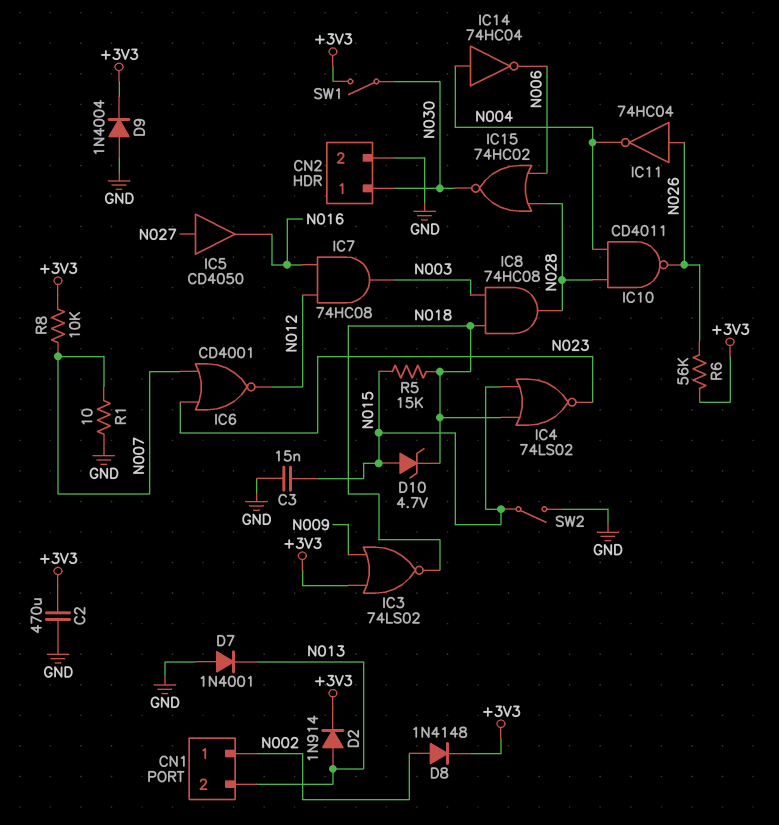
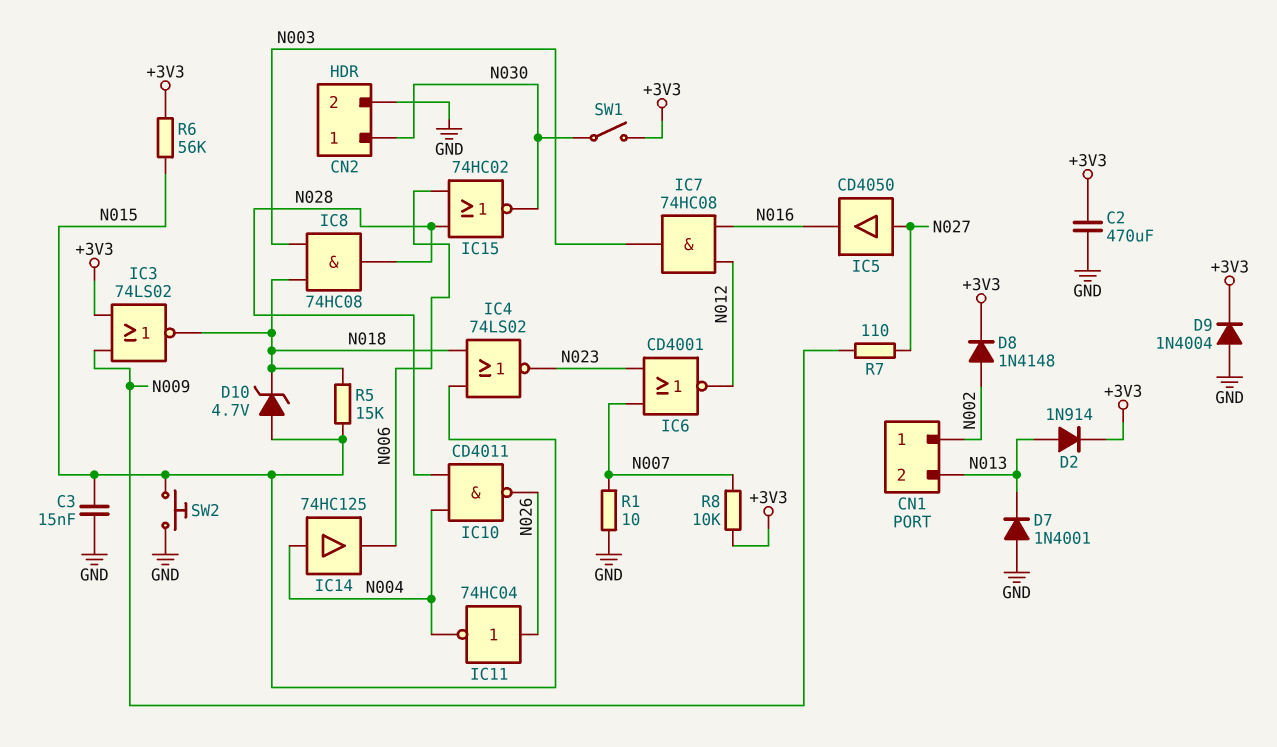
IC14: NOT 74HC04 (in N004, out N006) -> buffer 74HC125 (in N004, out N006)
R6: 56k (+3V3, N026) -> 56k (+3V3, N015)
R7: none -> 110 (N009, N027)
SW2: switch (GND, N015) -> button (GND, N015)

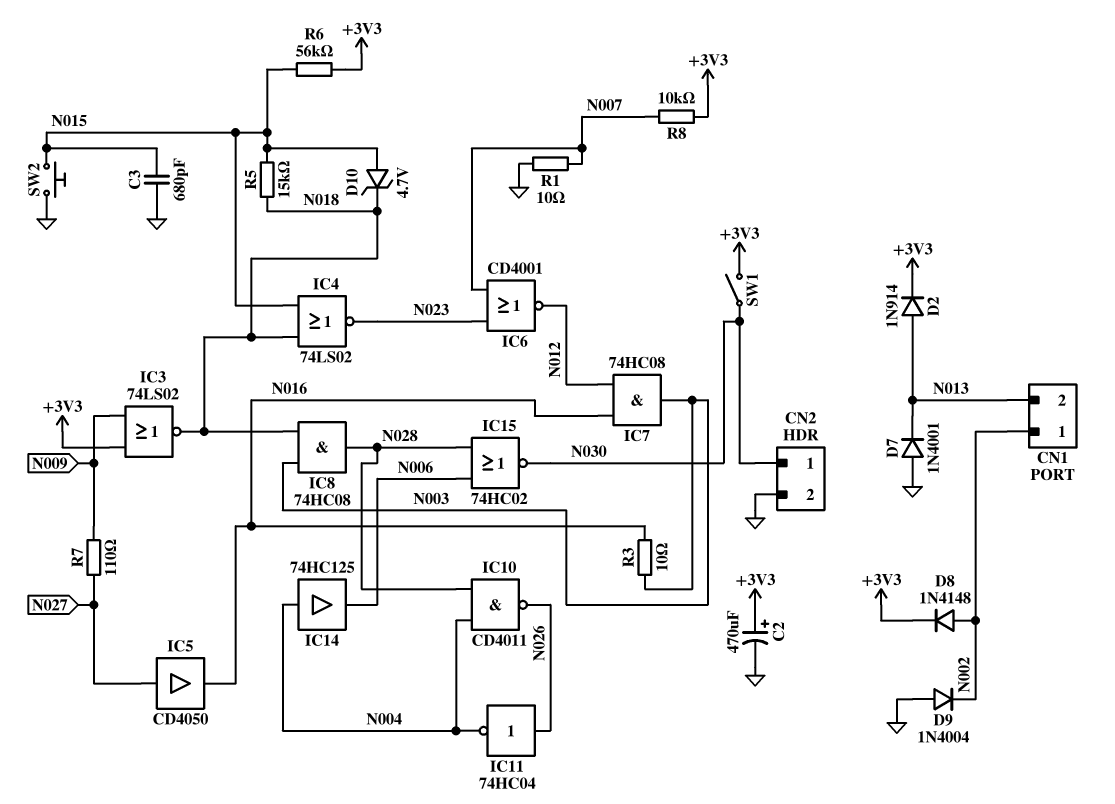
C2: 470uF (+3V3, GND) -> 470uF (plus +3V3, minus GND)
C3: 15nF (GND, N015) -> 680pF (GND, N015)
D9: diode 1N4004 (A GND, K +3V3) -> diode 1N4004 (A GND, K N002)
R3: none -> 10 (N003, N016)

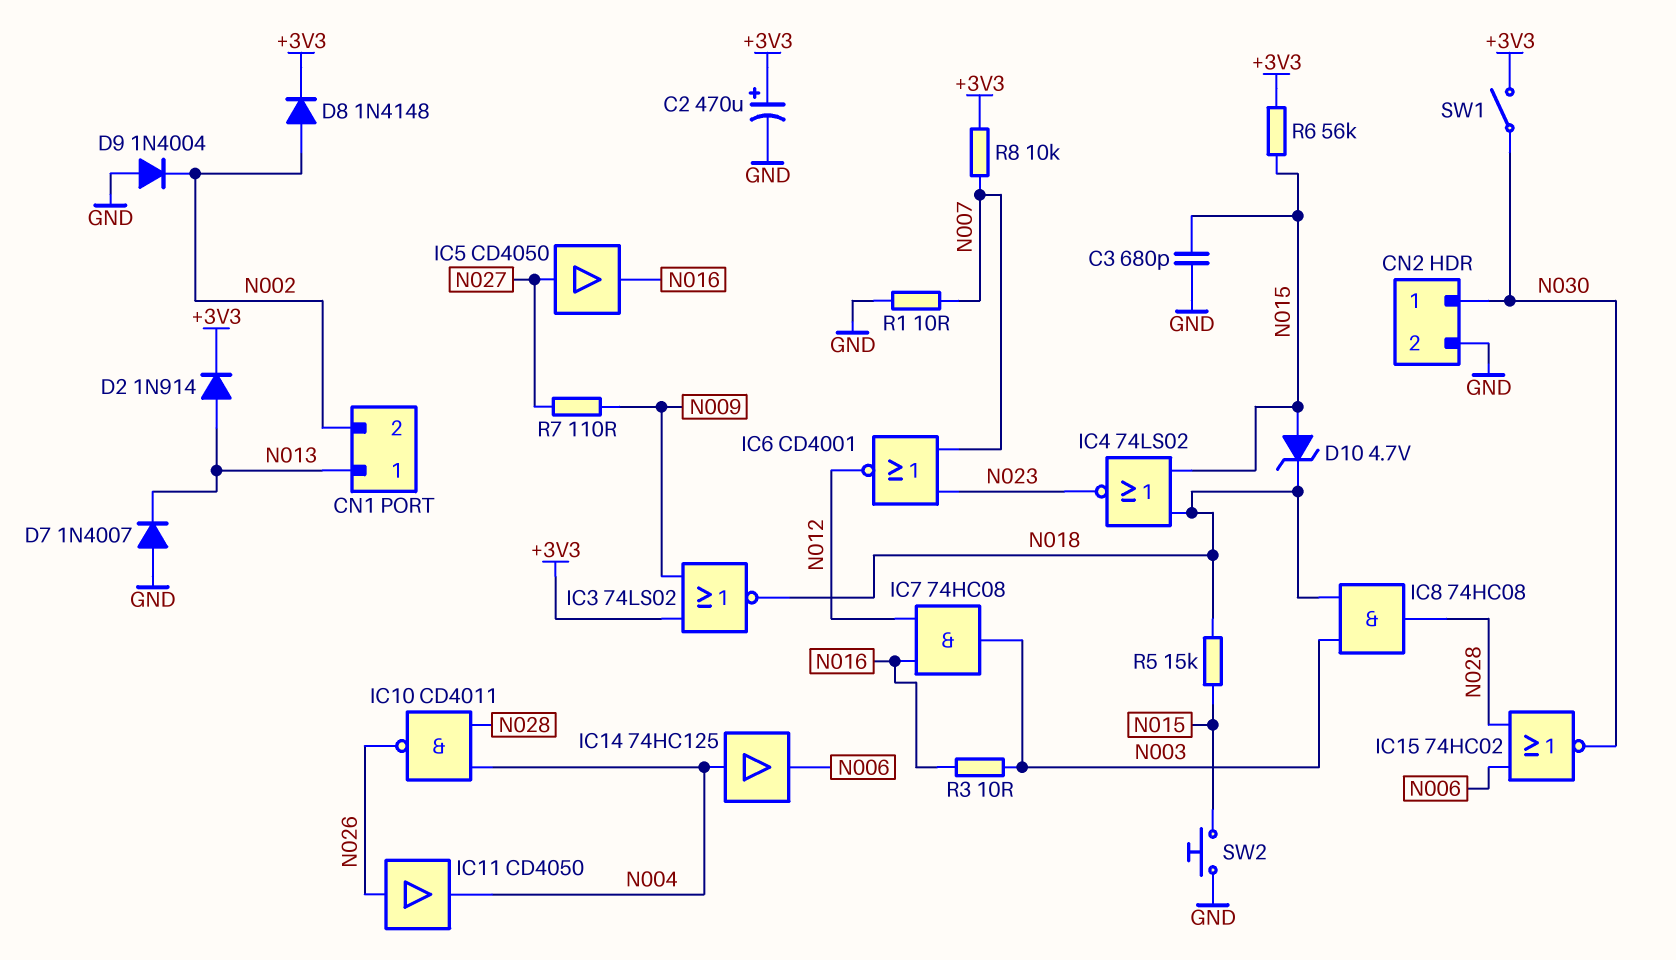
CN1 pin 1: N002 -> N013
CN1 pin 2: N013 -> N002
D7: diode 1N4001 (A GND, K N013) -> diode 1N4007 (A GND, K N013)
IC11: NOT 74HC04 (in N026, out N004) -> buffer CD4050 (in N026, out N004)

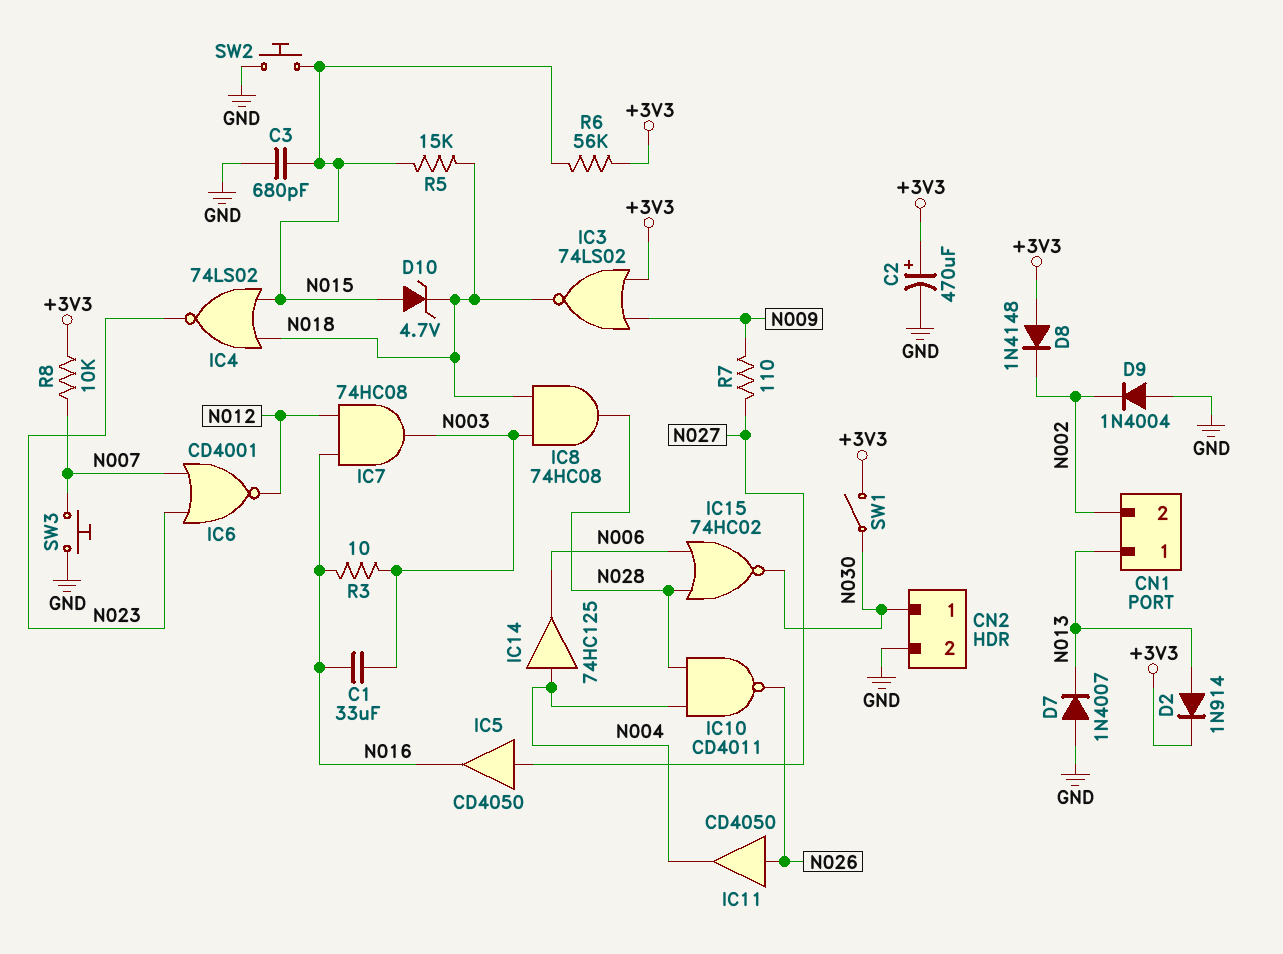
C1: none -> 33uF (N003, N016)
D8: diode 1N4148 (A N002, K +3V3) -> diode 1N4148 (A +3V3, K N002)
R1: 10 (GND, N007) -> none
SW3: none -> button (GND, N007)

